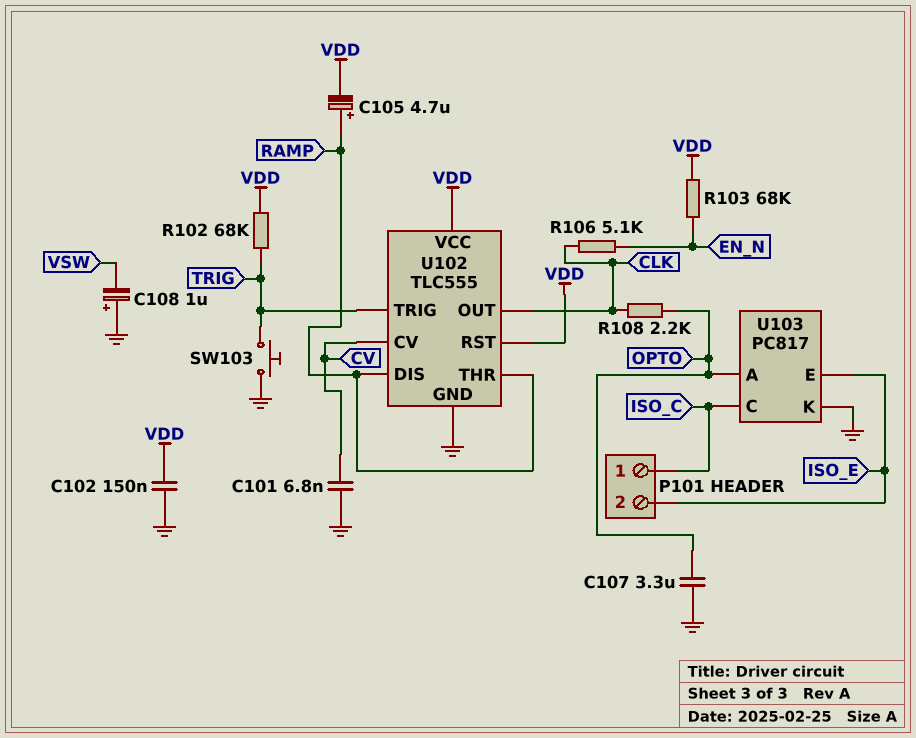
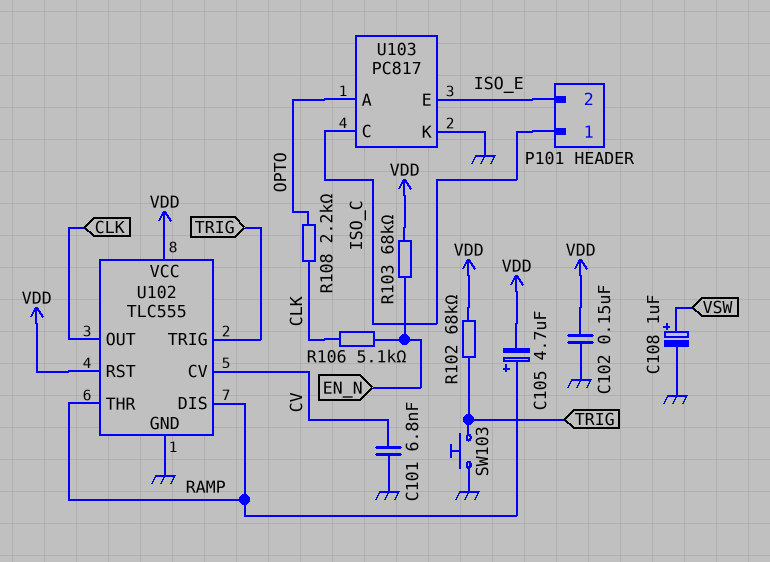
C107: 3.3uF (GND, OPTO) -> none
C108: 1uF (plus GND, minus VSW) -> 1uF (plus VSW, minus GND)

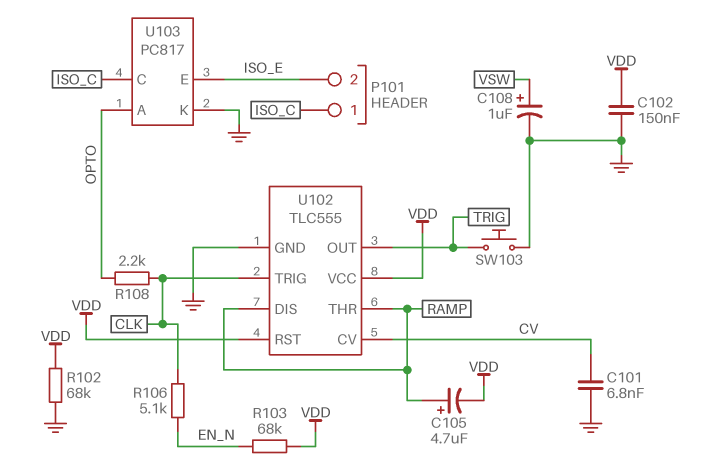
R102: 68k (TRIG, VDD) -> 68k (GND, VDD)
U102 pin OUT: CLK -> TRIG
U102 pin TRIG: TRIG -> CLK

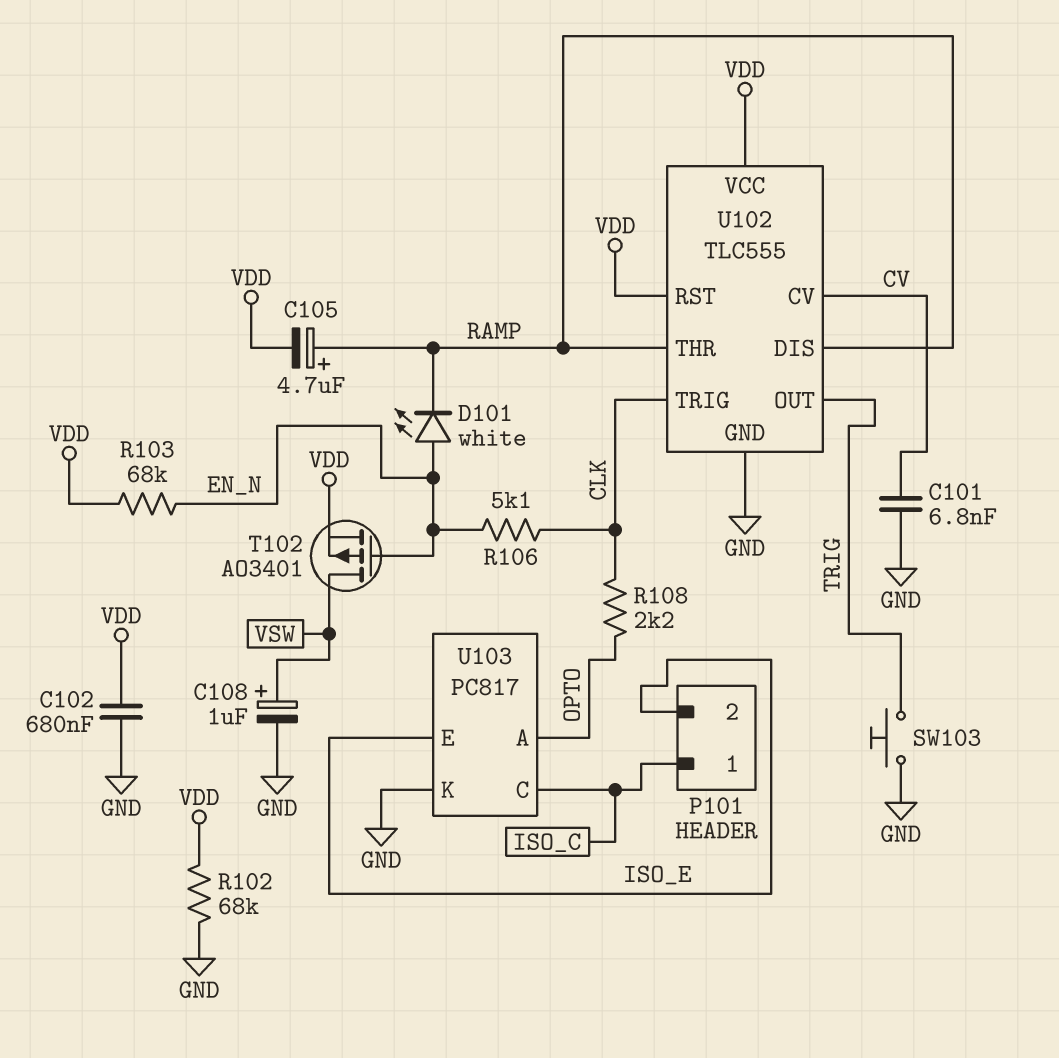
C102: 150nF (GND, VDD) -> 680nF (GND, VDD)
D101: none -> LED white (A EN_N, K RAMP)
T102: none -> PMOS AO3401 (G EN_N, D VSW, S VDD)

